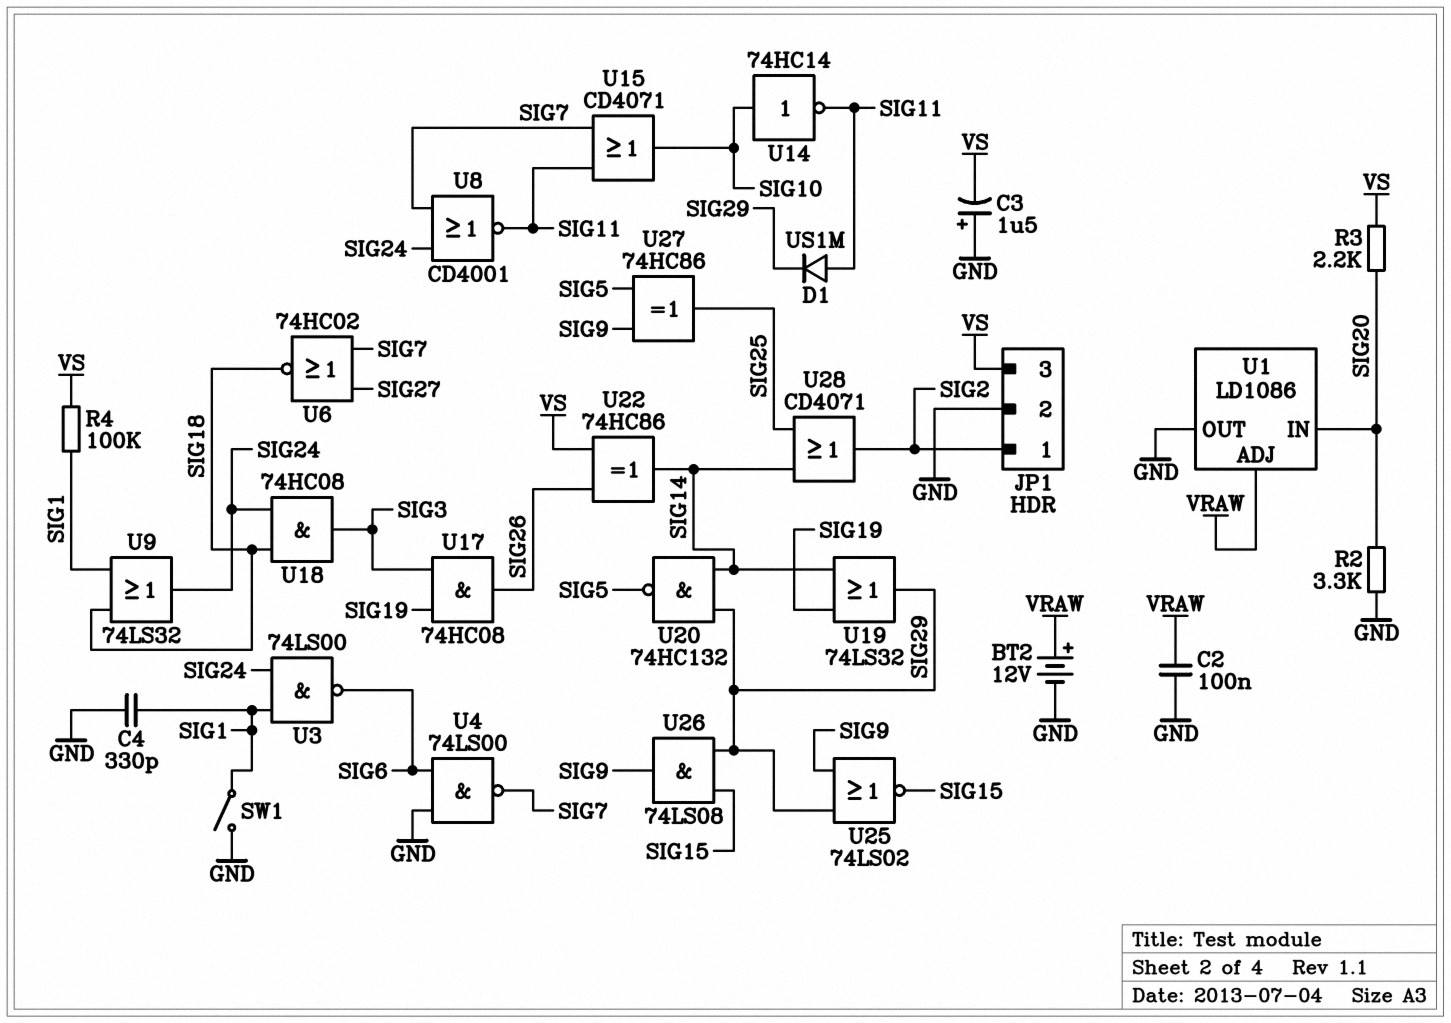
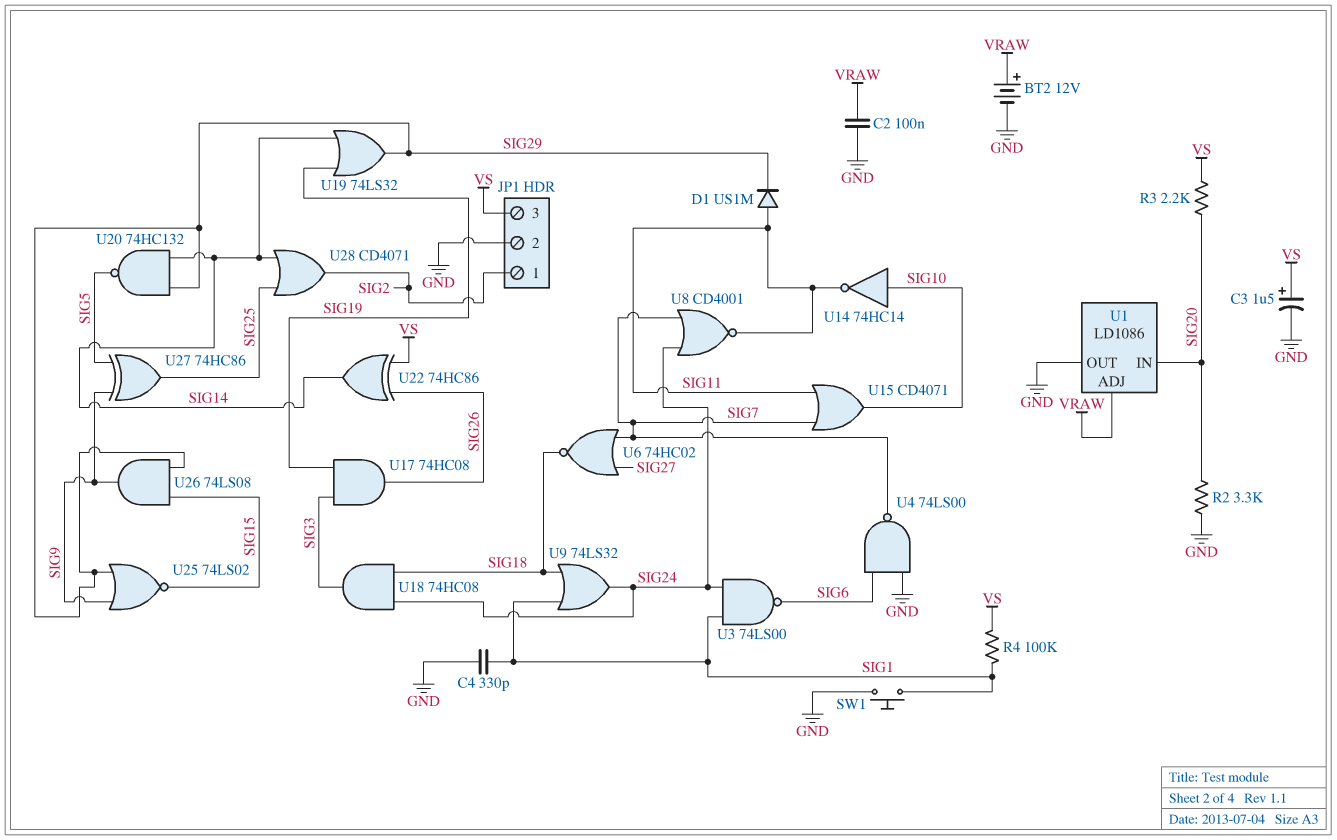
C3: 1.5uF (plus GND, minus VS) -> 1.5uF (plus VS, minus GND)
SW1: switch (GND, SIG1) -> button (GND, SIG1)

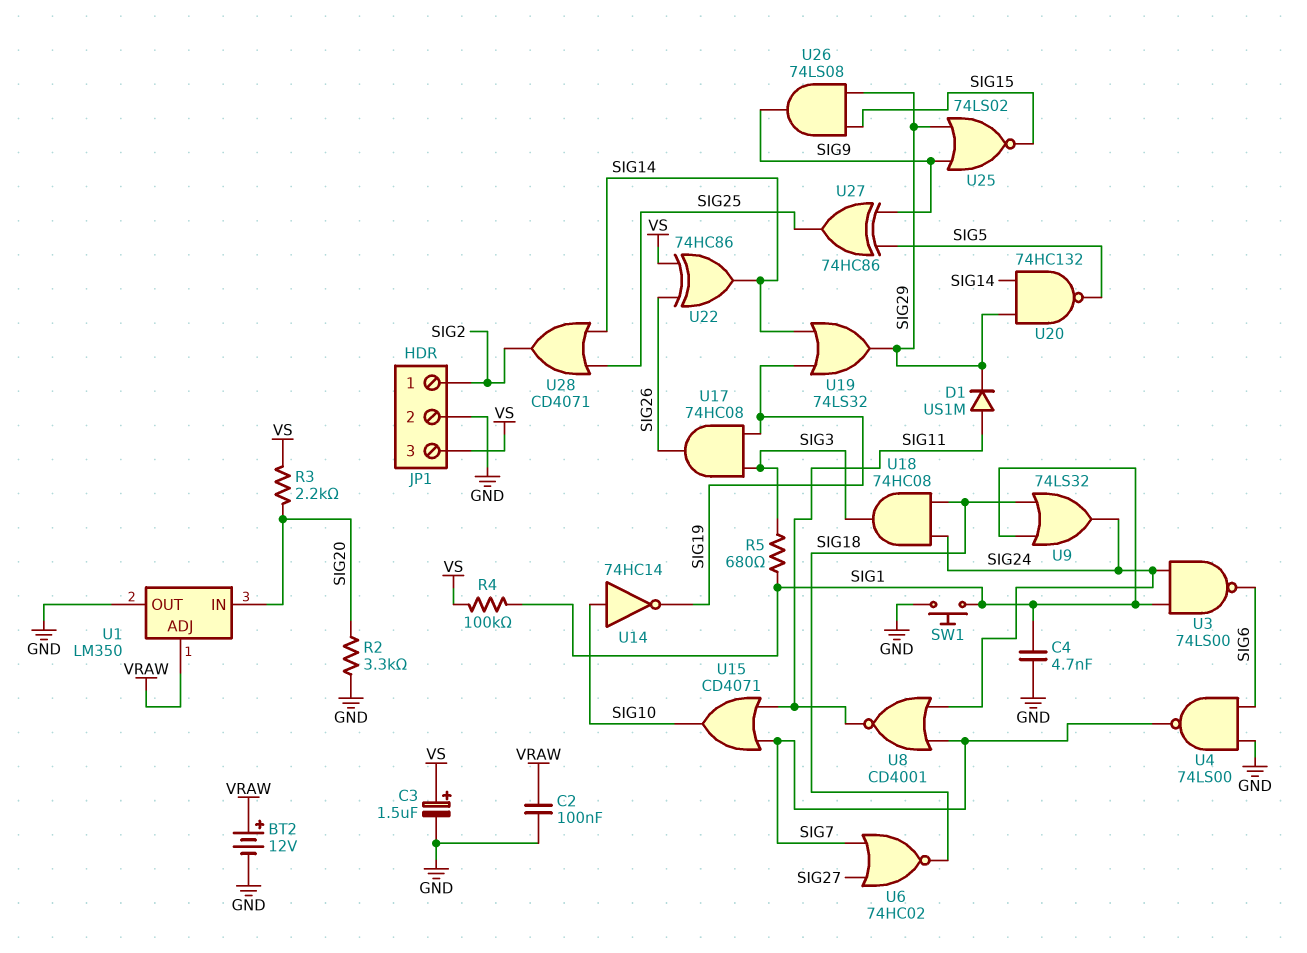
C4: 330pF (GND, SIG1) -> 4.7nF (GND, SIG1)
R5: none -> 680 (SIG1, SIG3)
U1: LD1086 -> LM350
U14: NOT 74HC14 (in SIG10, out SIG11) -> NOT 74HC14 (in SIG10, out SIG19)

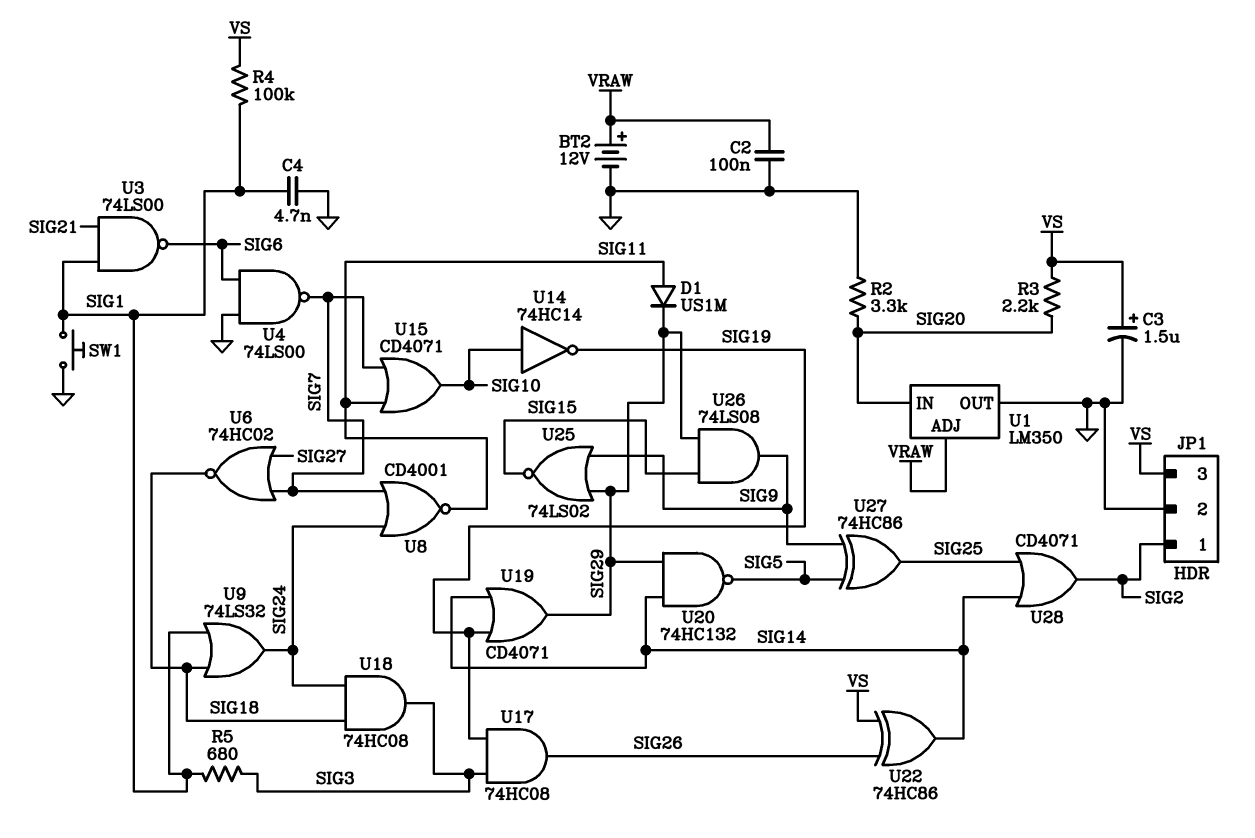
U3: NAND 74LS00 (in SIG1, in SIG24, out SIG6) -> NAND 74LS00 (in SIG1, in SIG21, out SIG6)
U19: OR 74LS32 (in SIG14, in SIG19, out SIG29) -> OR CD4071 (in SIG14, in SIG19, out SIG29)

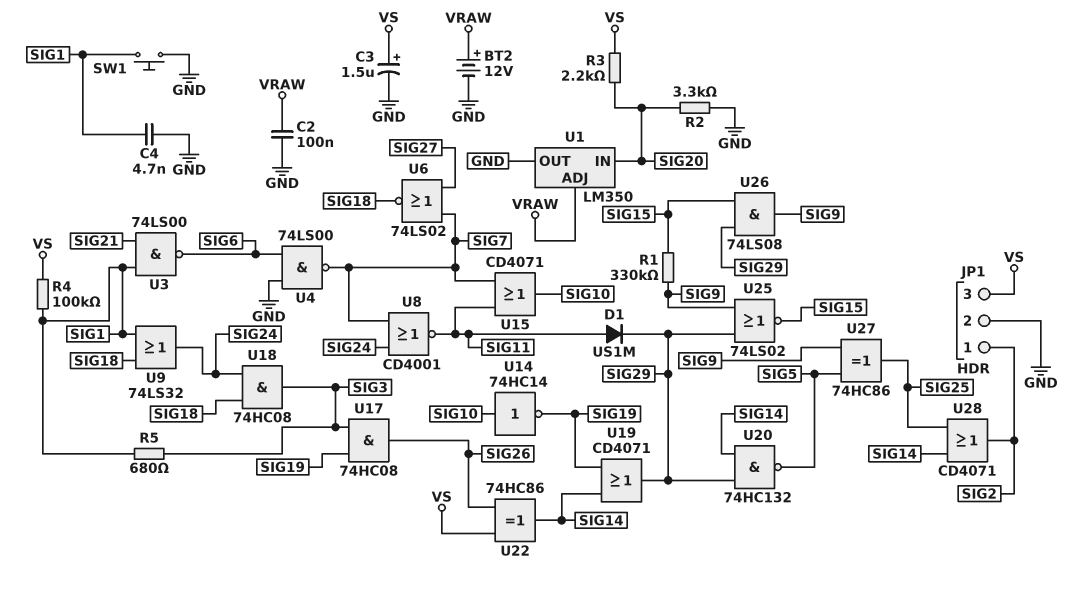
R1: none -> 330k (SIG9, SIG15)
U6: NOR 74HC02 (in SIG7, in SIG27, out SIG18) -> NOR 74LS02 (in SIG7, in SIG27, out SIG18)

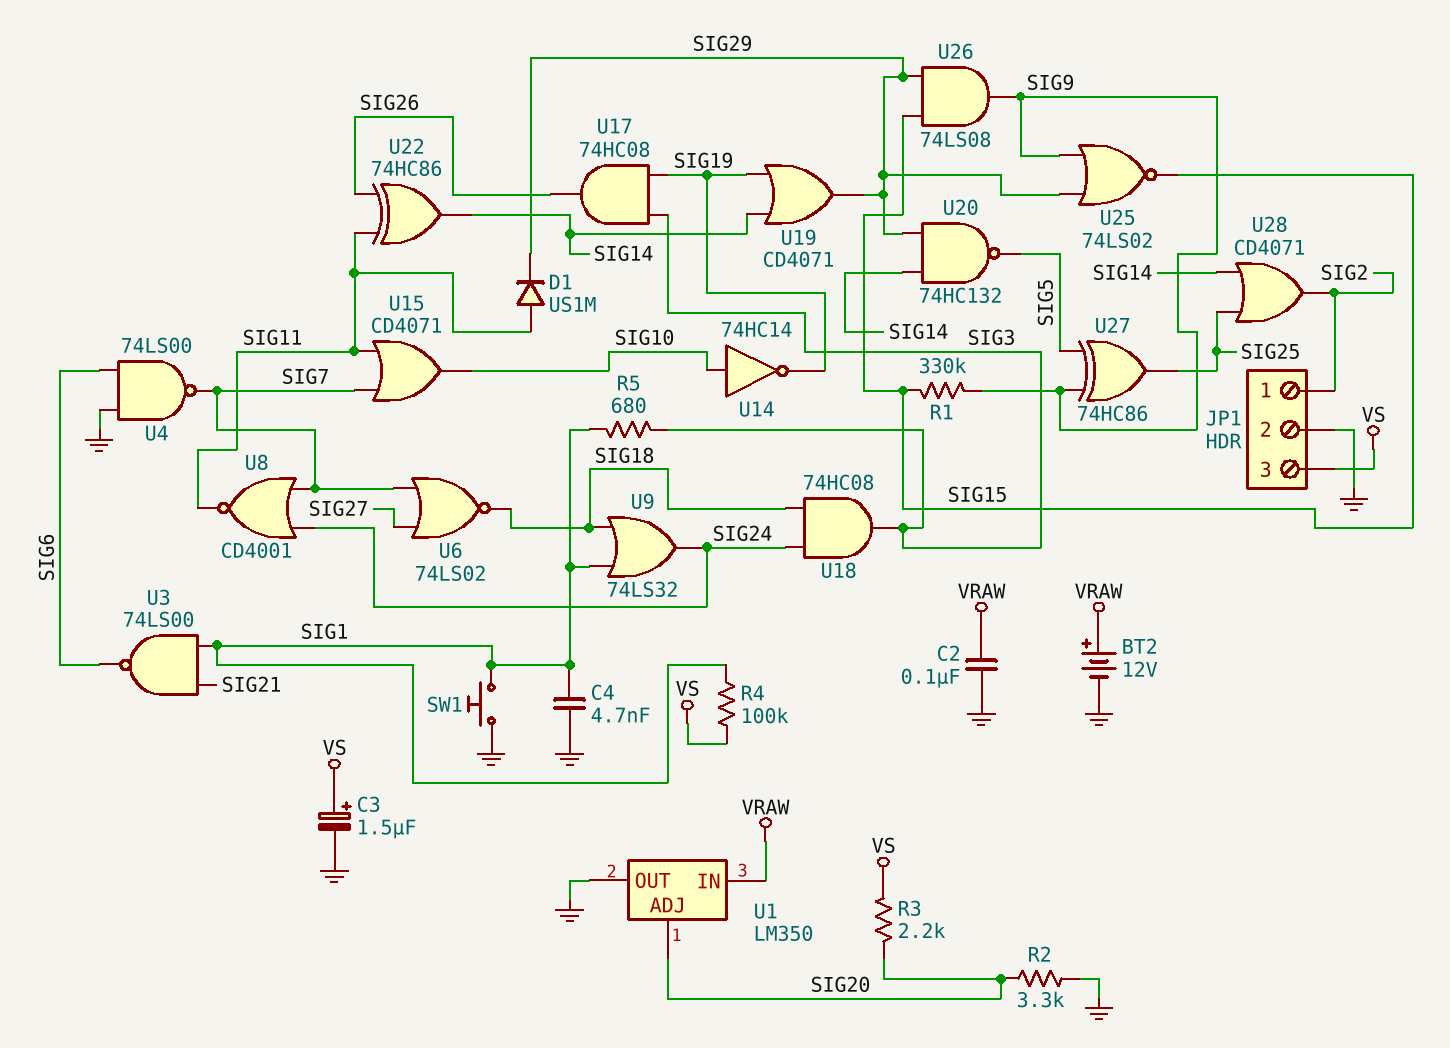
U1 pin ADJ: VRAW -> SIG20
U1 pin IN: SIG20 -> VRAW
U22: XOR 74HC86 (in SIG26, in VS, out SIG14) -> XOR 74HC86 (in SIG11, in SIG26, out SIG14)

